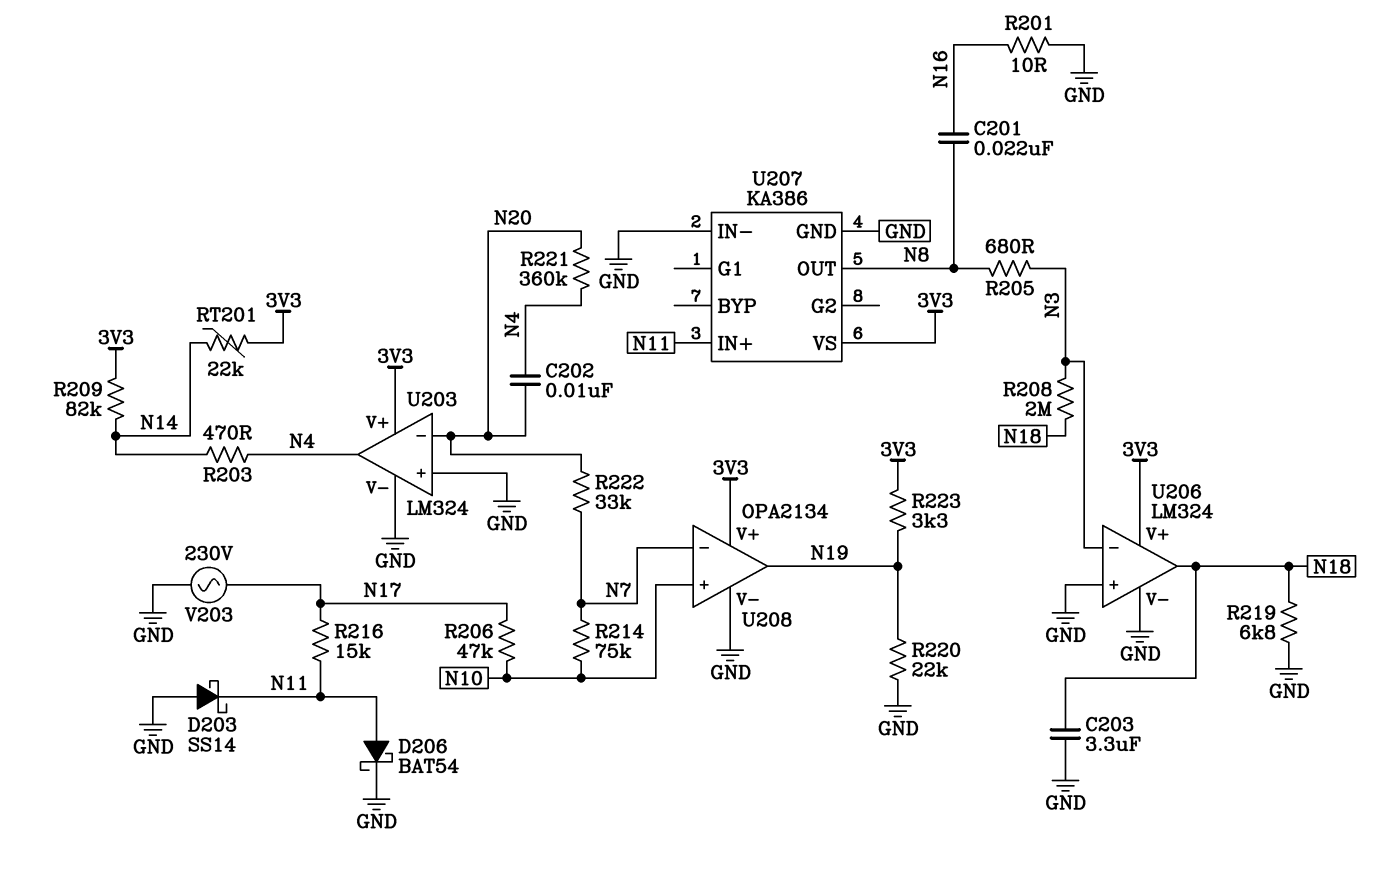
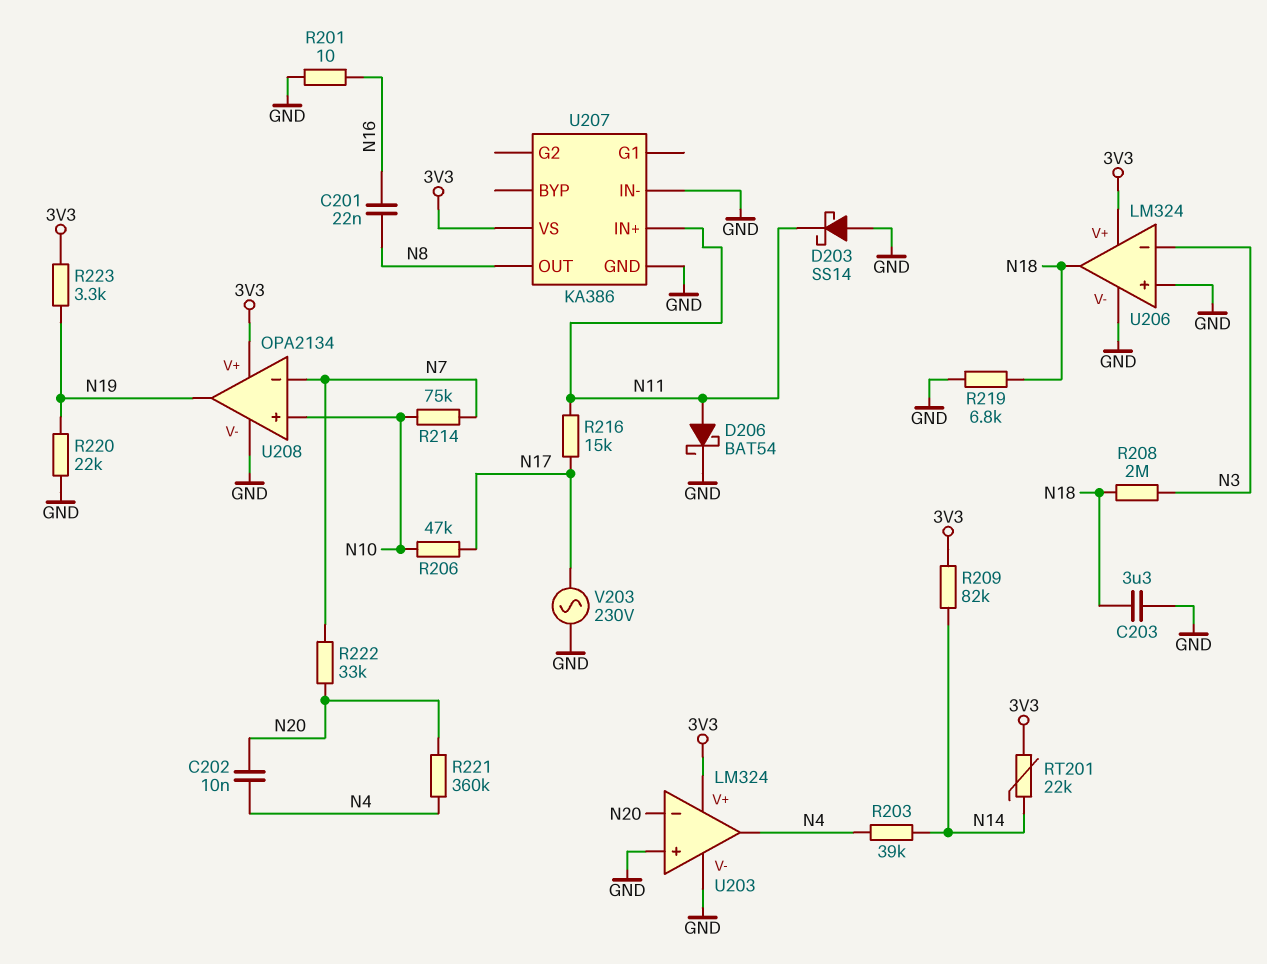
R203: 470 (N4, N14) -> 39k (N4, N14)
R205: 680 (N3, N8) -> none

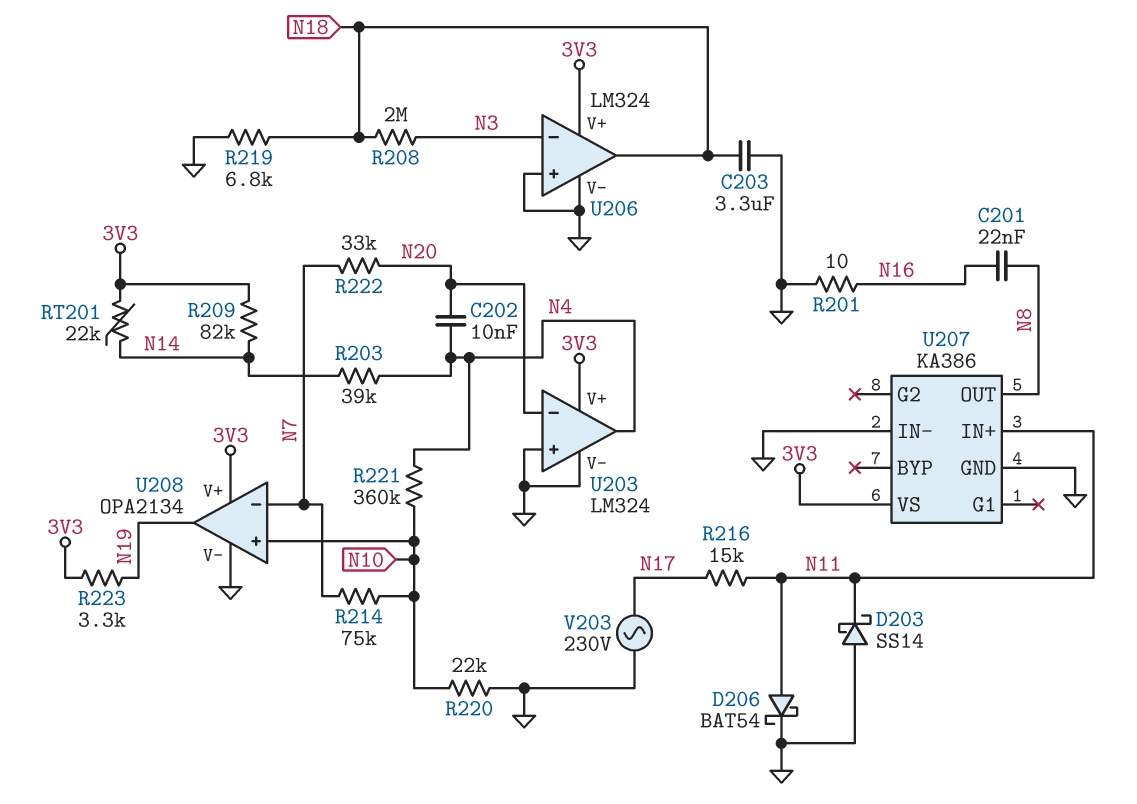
R206: 47k (N10, N17) -> none
R220: 22k (GND, N19) -> 22k (GND, N10)
R221: 360k (N4, N20) -> 360k (N4, N10)

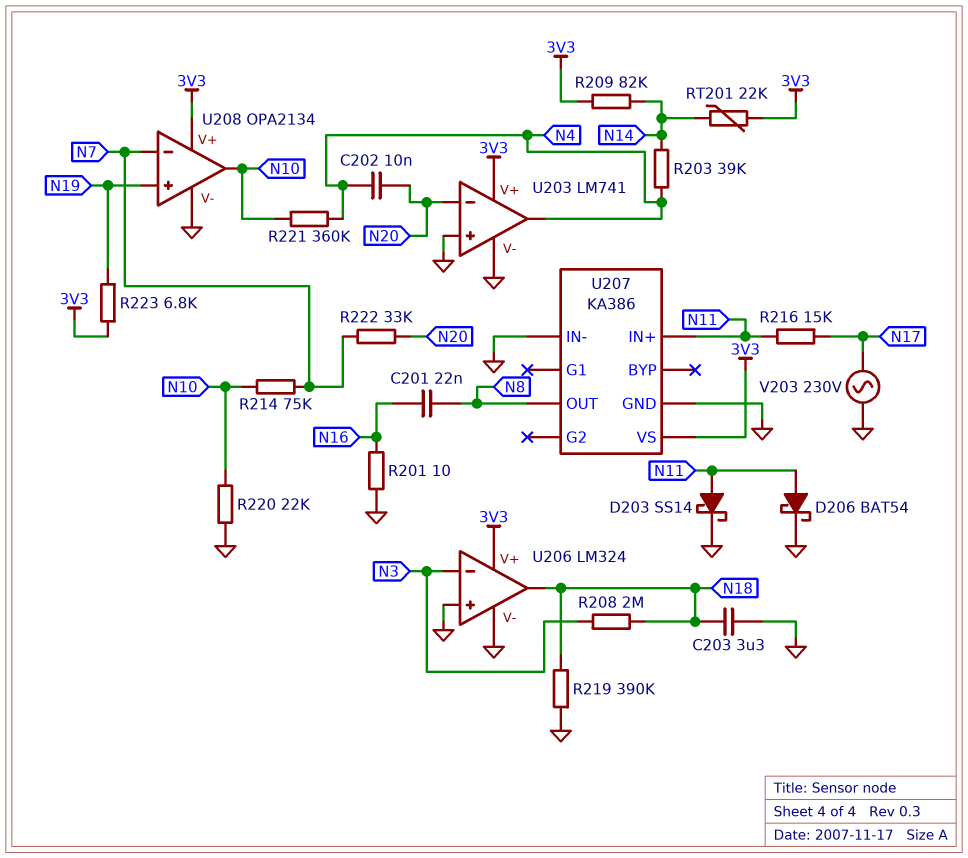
D203: schottky SS14 (A GND, K N11) -> schottky SS14 (A N11, K GND)
R219: 6.8k (GND, N18) -> 390k (GND, N18)
R223: 3.3k (3V3, N19) -> 6.8k (3V3, N19)
U203: LM324 -> LM741
U208 pin in+: N10 -> N19
U208 pin out: N19 -> N10

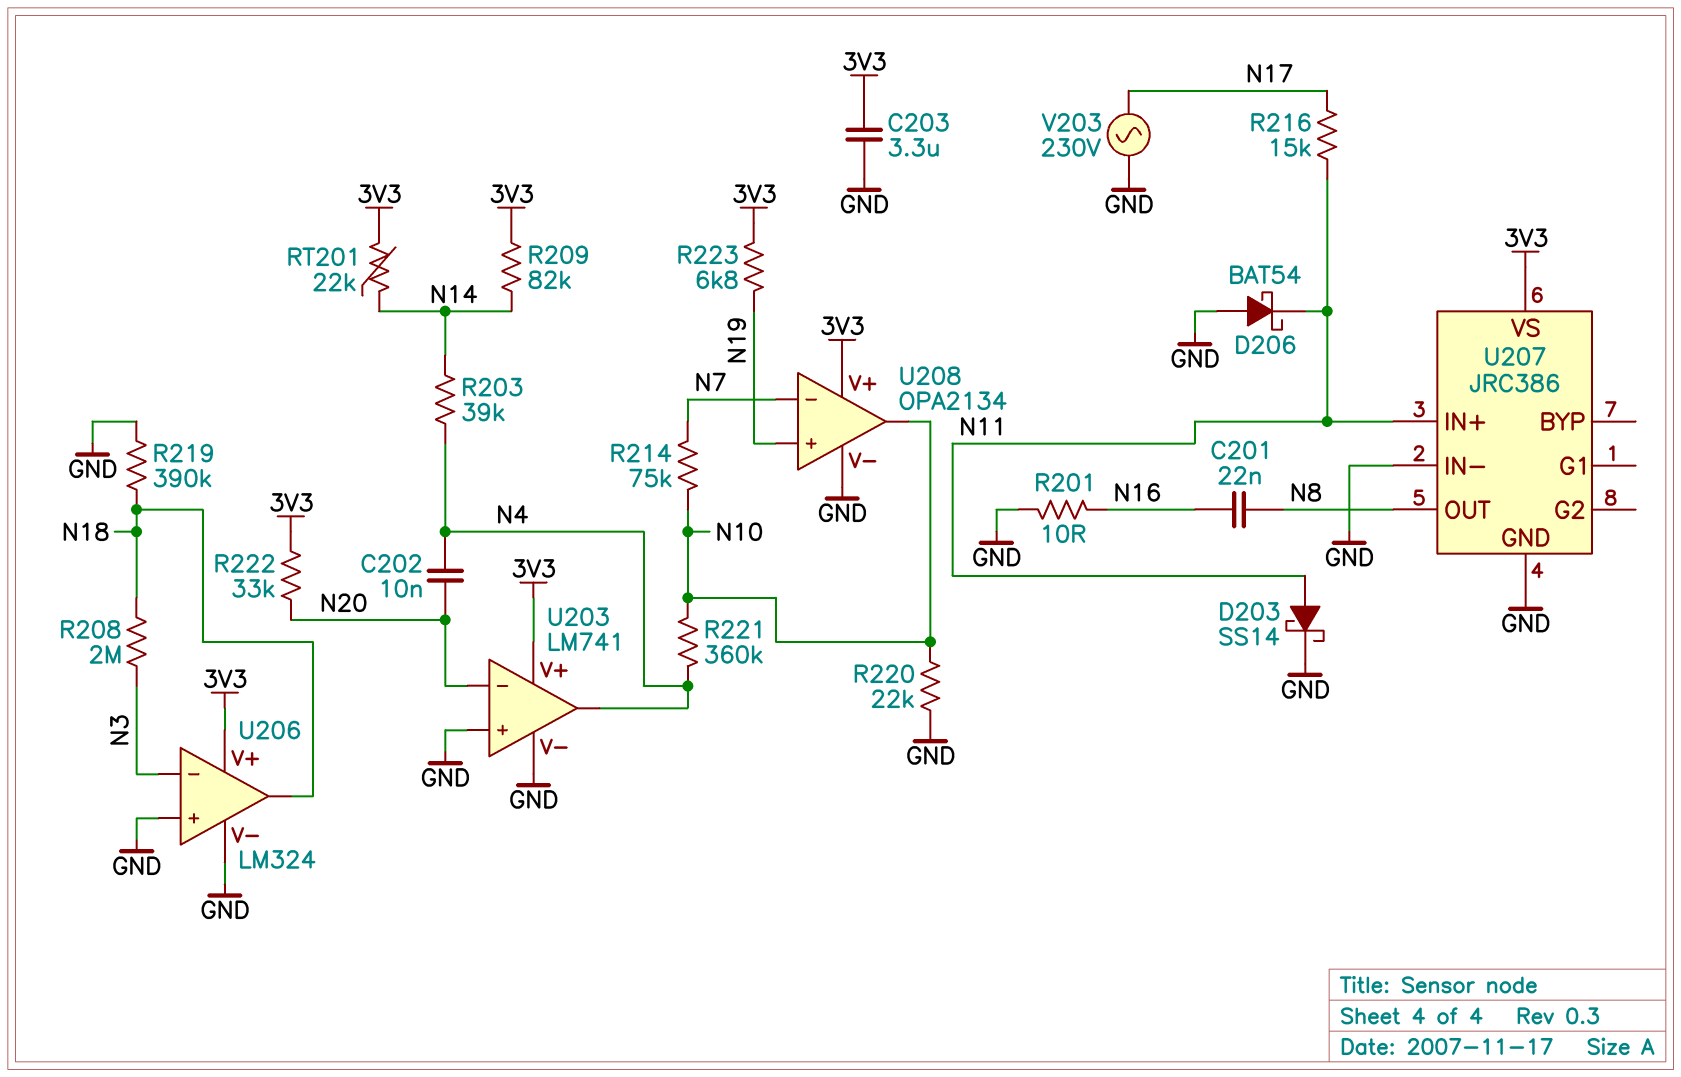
C203: 3.3uF (GND, N18) -> 3.3uF (3V3, GND)
D206: schottky BAT54 (A N11, K GND) -> schottky BAT54 (A GND, K N11)
R222: 33k (N7, N20) -> 33k (3V3, N20)
U207: KA386 -> JRC386

